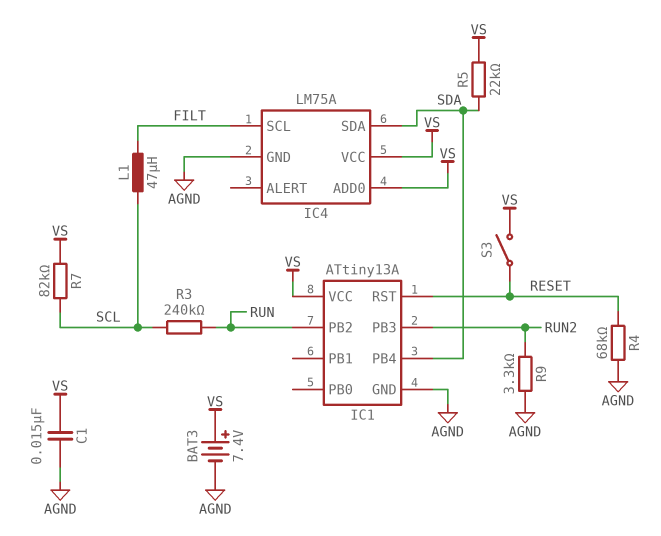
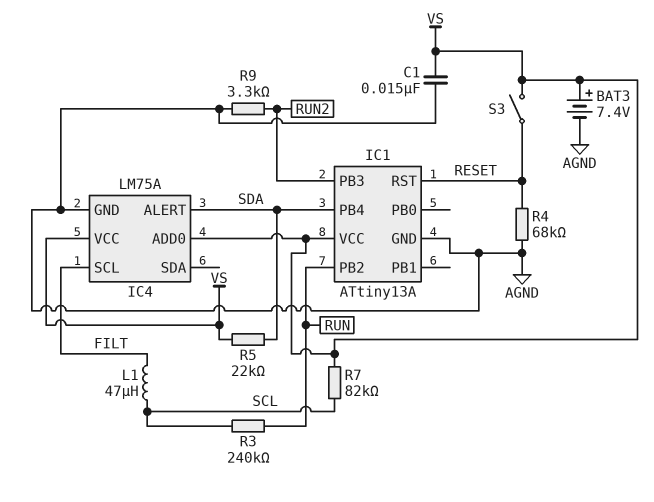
IC4 pin ALERT: none -> SDA
IC4 pin SDA: SDA -> none

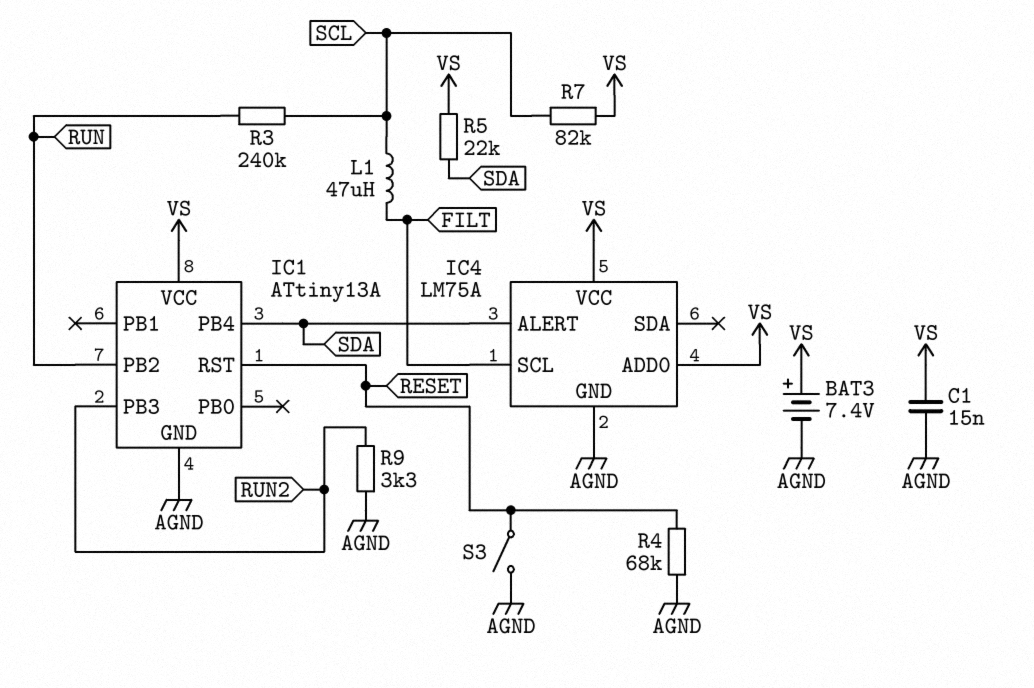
S3: switch (RESET, VS) -> switch (AGND, RESET)

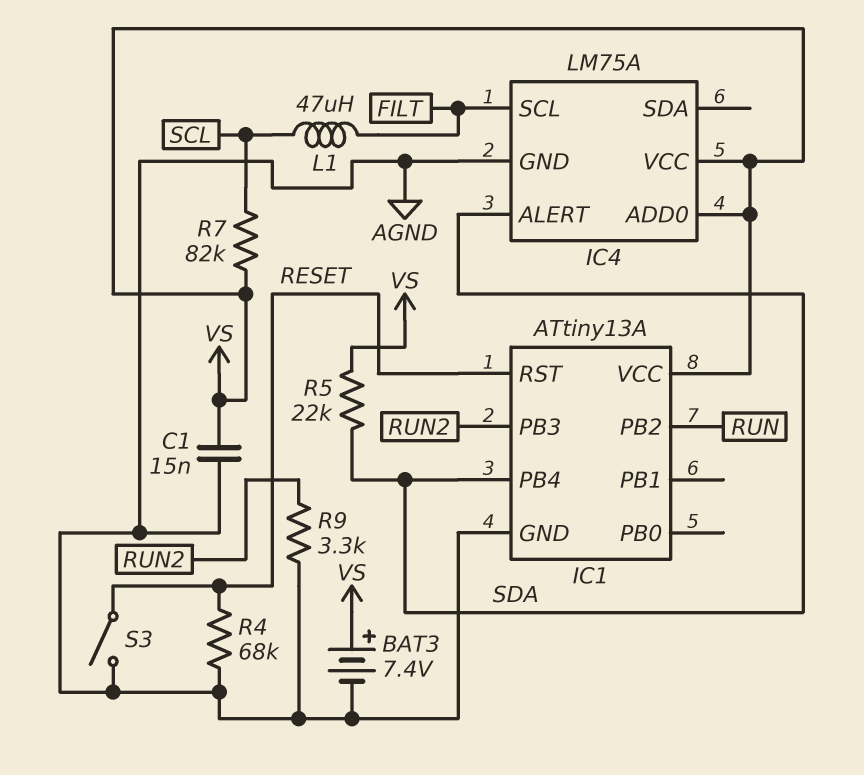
R3: 240k (RUN, SCL) -> none

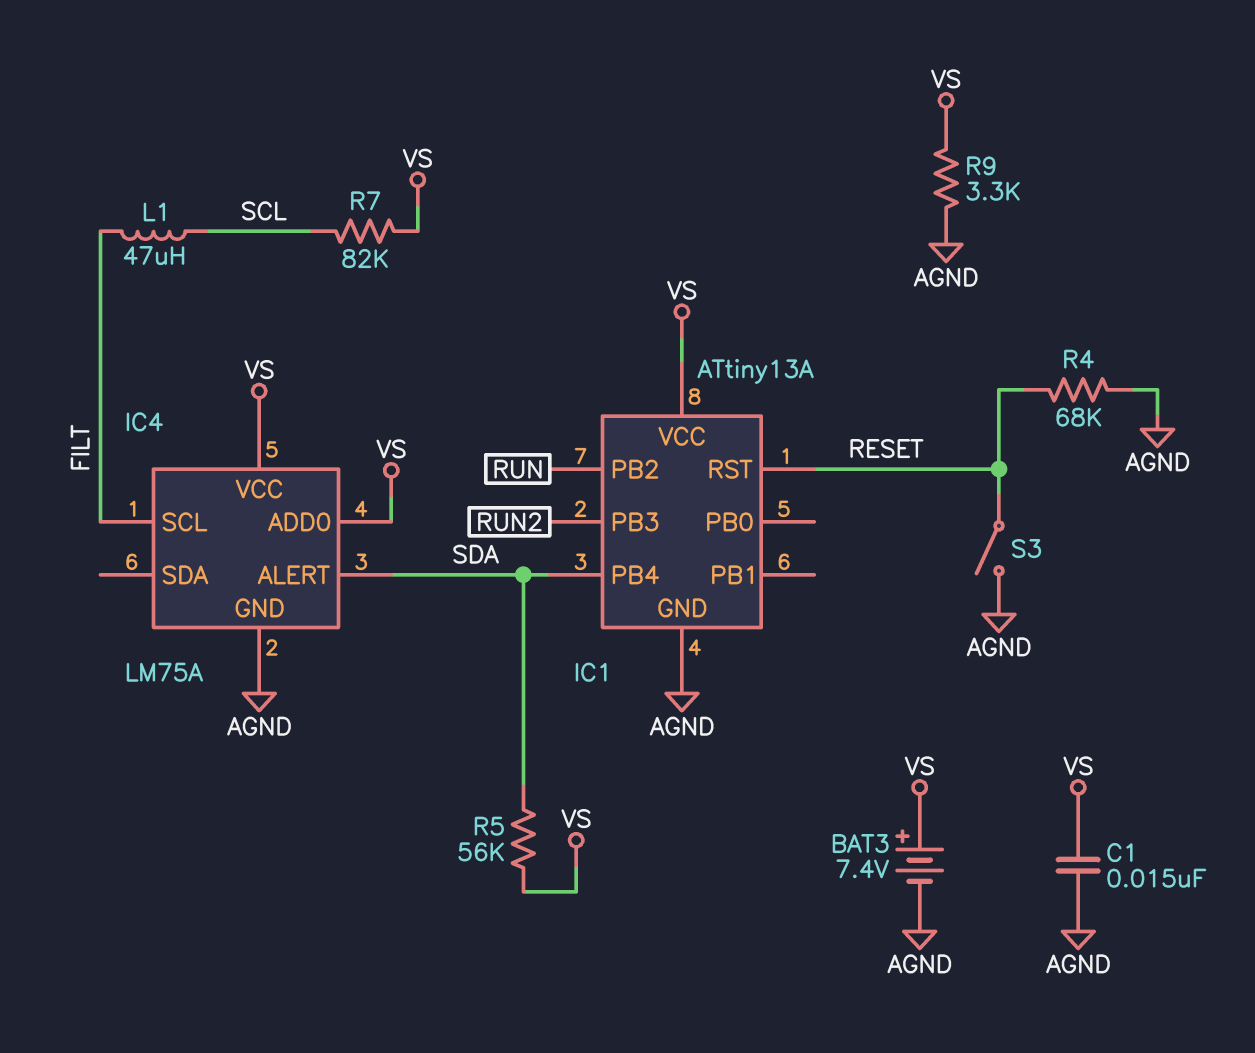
R5: 22k (SDA, VS) -> 56k (SDA, VS)
R9: 3.3k (AGND, RUN2) -> 3.3k (AGND, VS)

